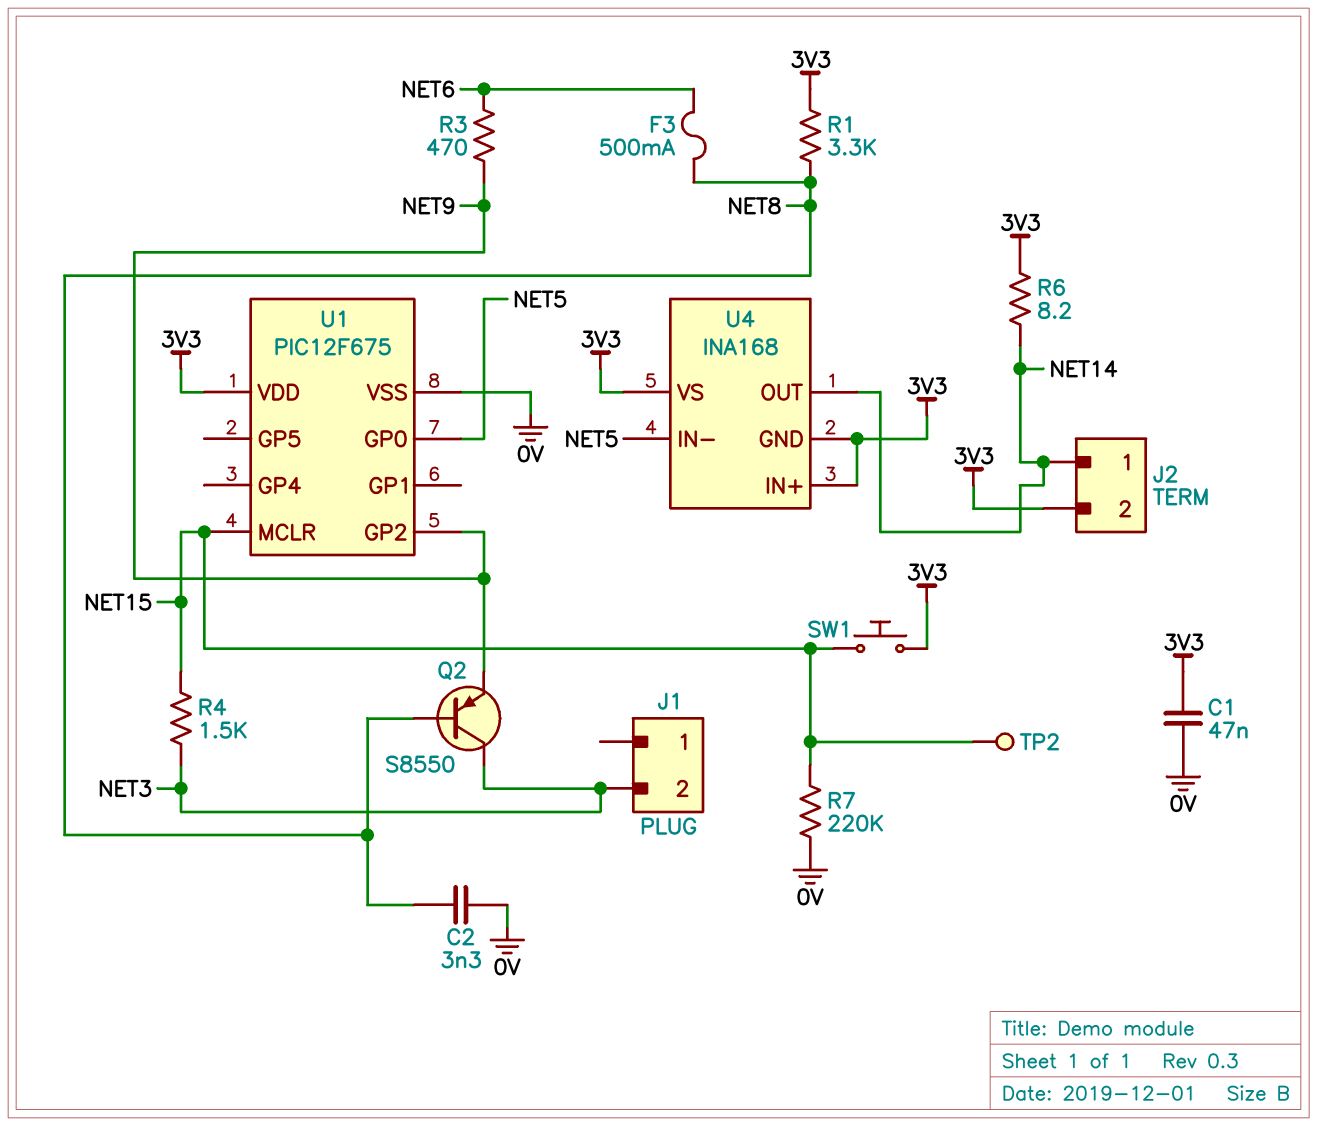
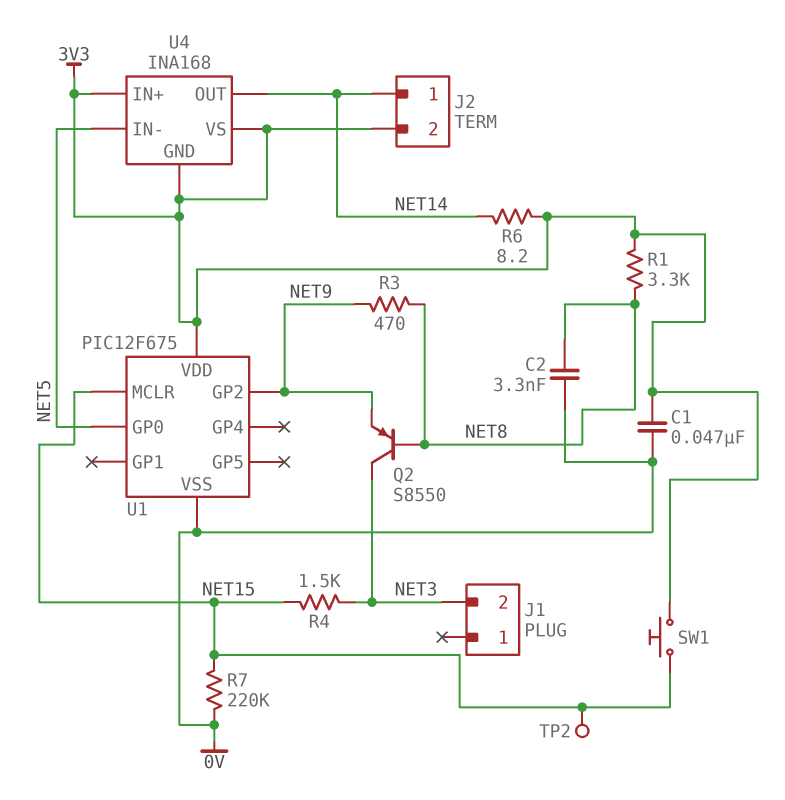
F3: 500mA (NET6, NET8) -> none
R3: 470 (NET6, NET9) -> 470 (NET8, NET9)

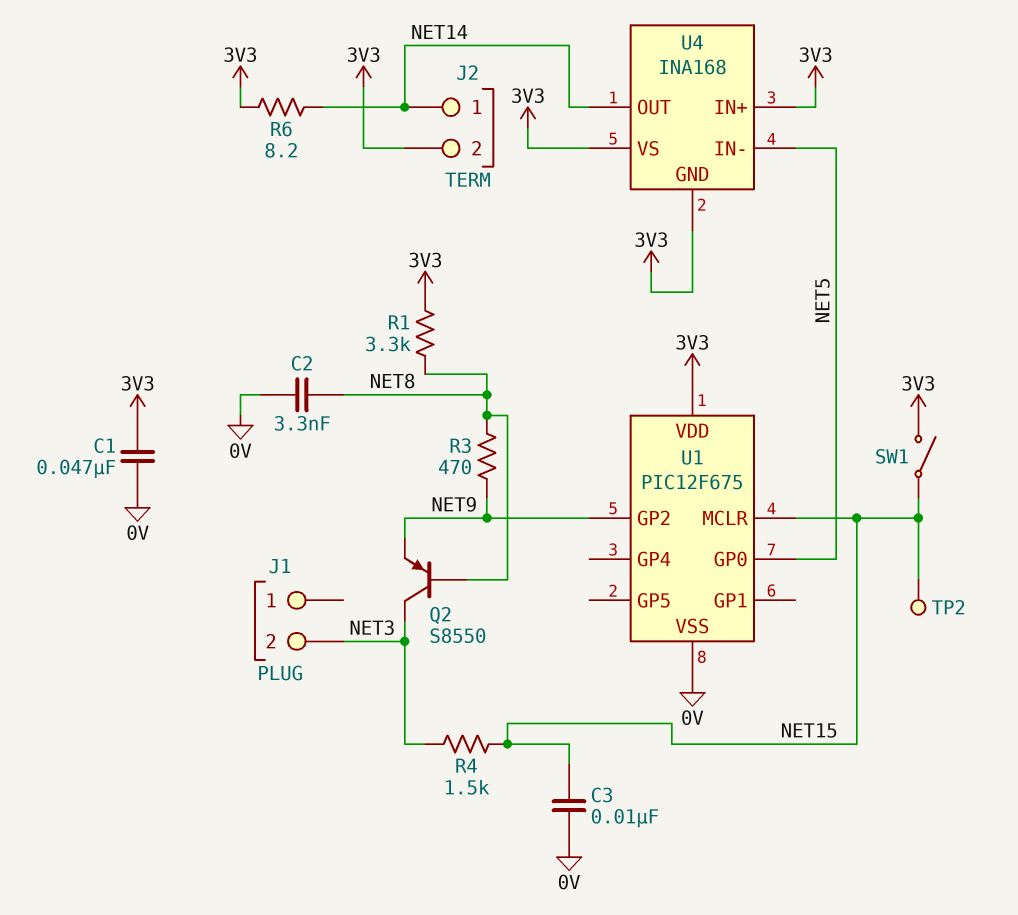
C3: none -> 10nF (0V, NET15)
R7: 220k (0V, NET15) -> none
SW1: button (3V3, NET15) -> switch (3V3, NET15)

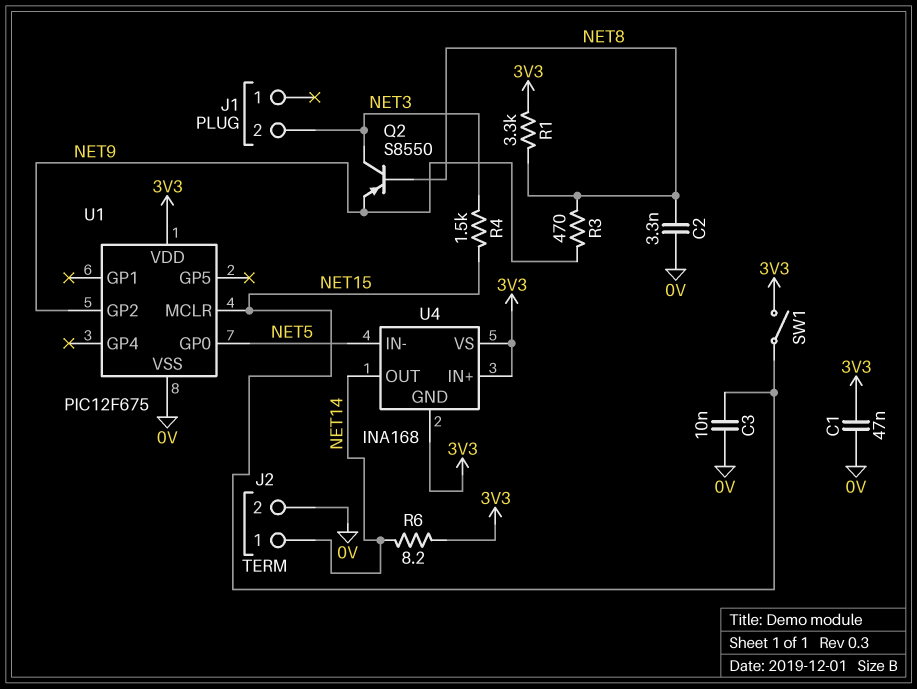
J2 pin 2: 3V3 -> 0V
TP2: test point (NET15) -> none

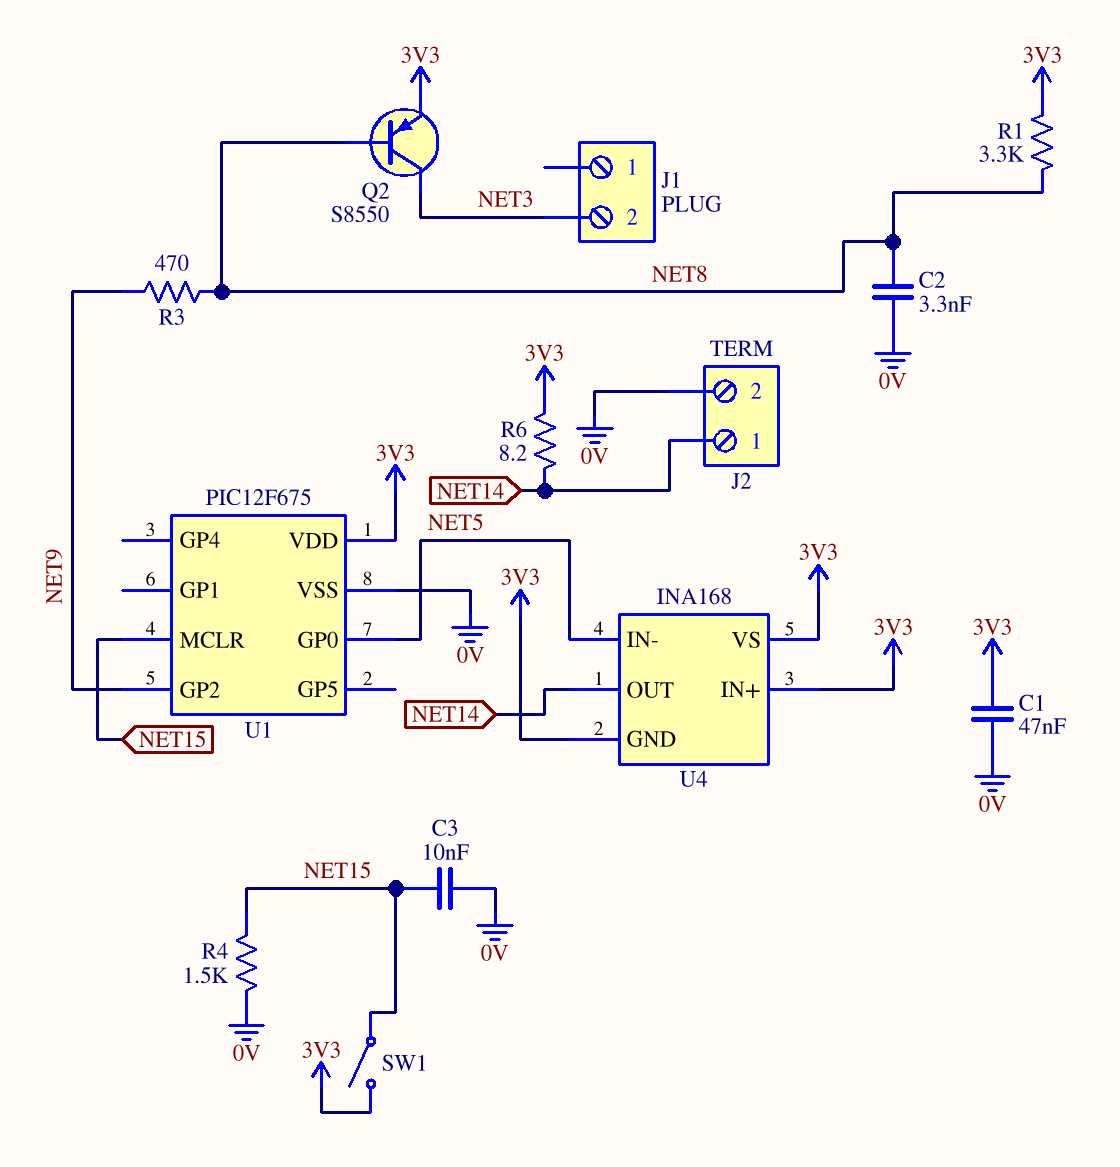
Q2: PNP S8550 (B NET8, C NET3, E NET9) -> PNP S8550 (B NET8, C NET3, E 3V3)
R4: 1.5k (NET3, NET15) -> 1.5k (0V, NET15)

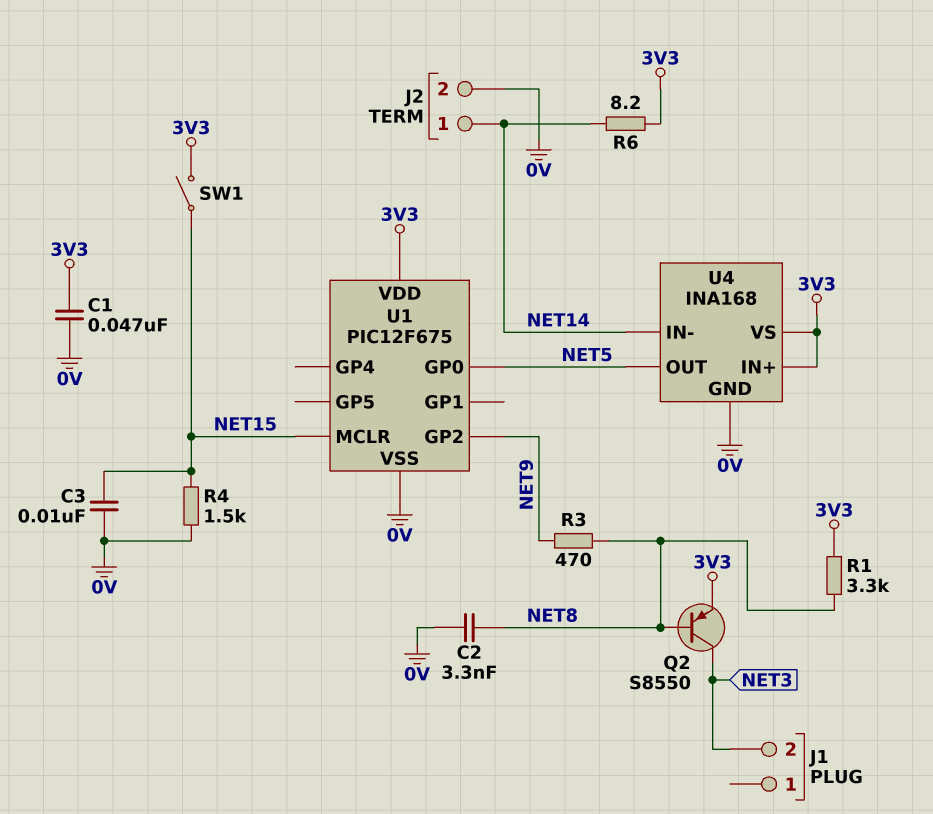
U4 pin GND: 3V3 -> 0V
U4 pin IN-: NET5 -> NET14
U4 pin OUT: NET14 -> NET5

